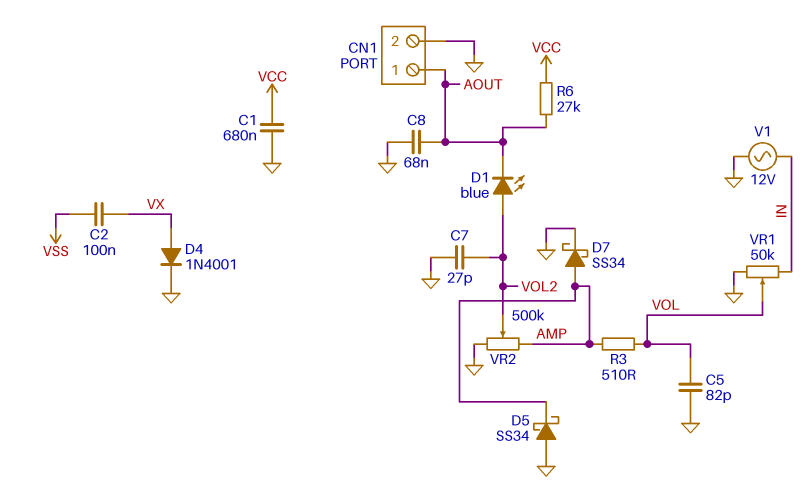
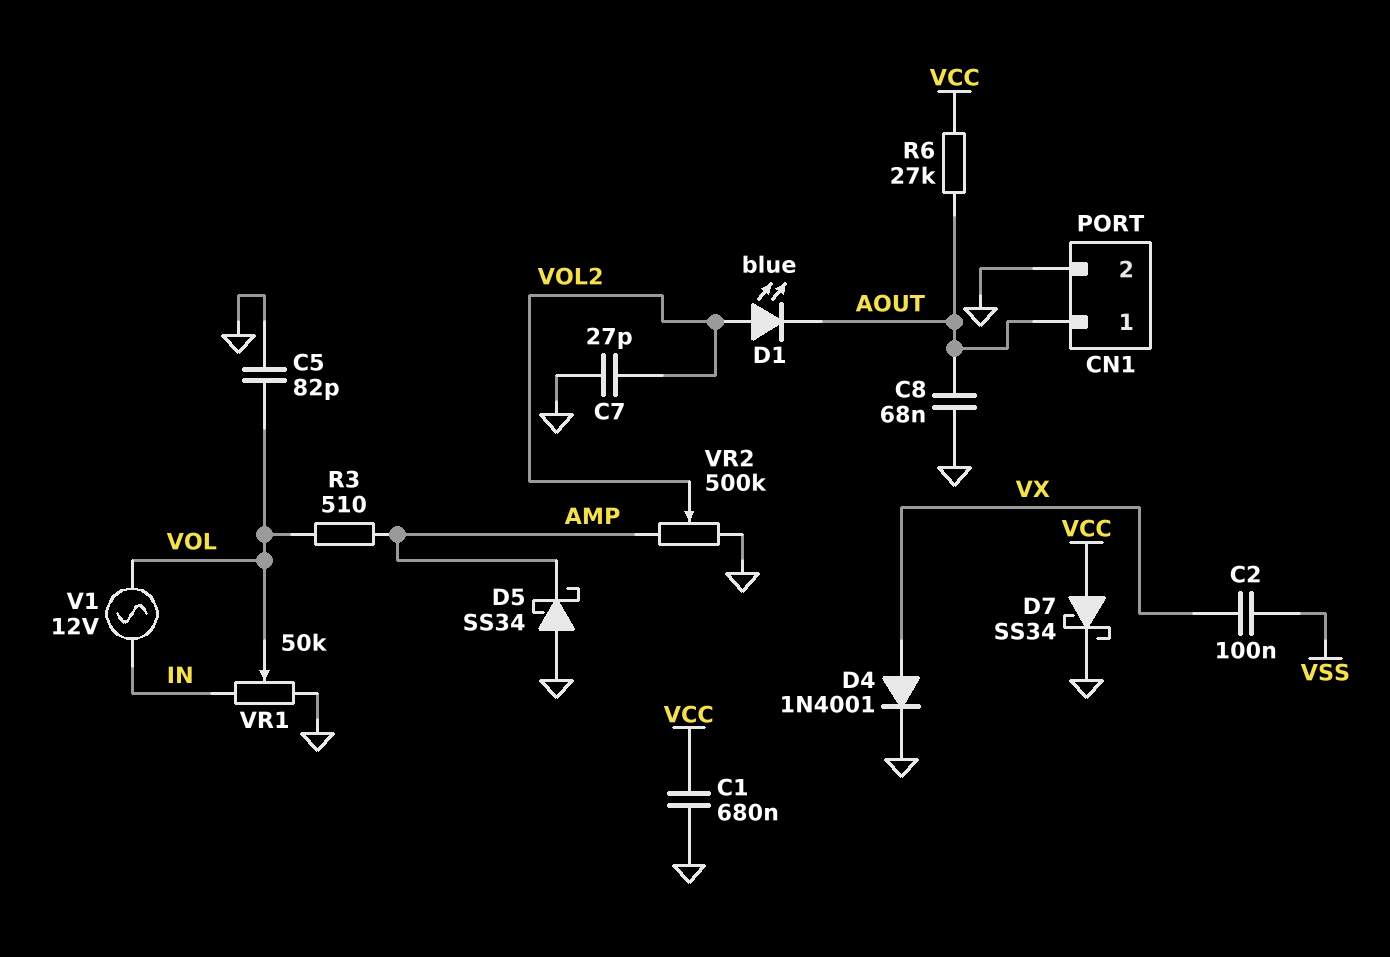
D7: schottky SS34 (A AMP, K GND) -> schottky SS34 (A VCC, K GND)
V1: AC 12V (GND, IN) -> AC 12V (IN, VOL)

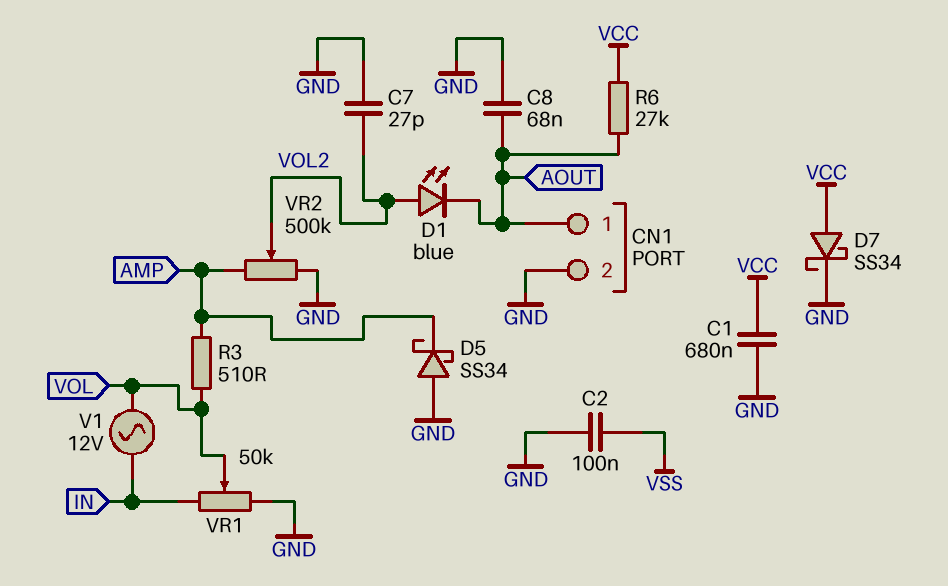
C2: 100nF (VSS, VX) -> 100nF (GND, VSS)
C5: 82pF (GND, VOL) -> none
D4: diode 1N4001 (A VX, K GND) -> none

